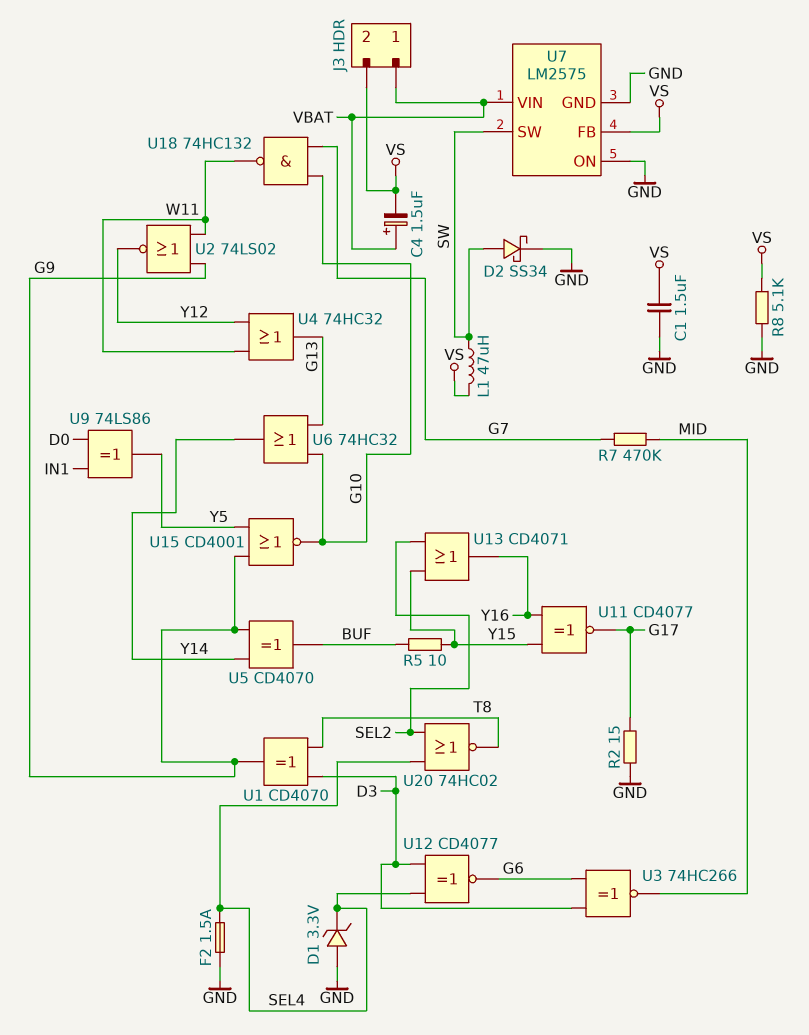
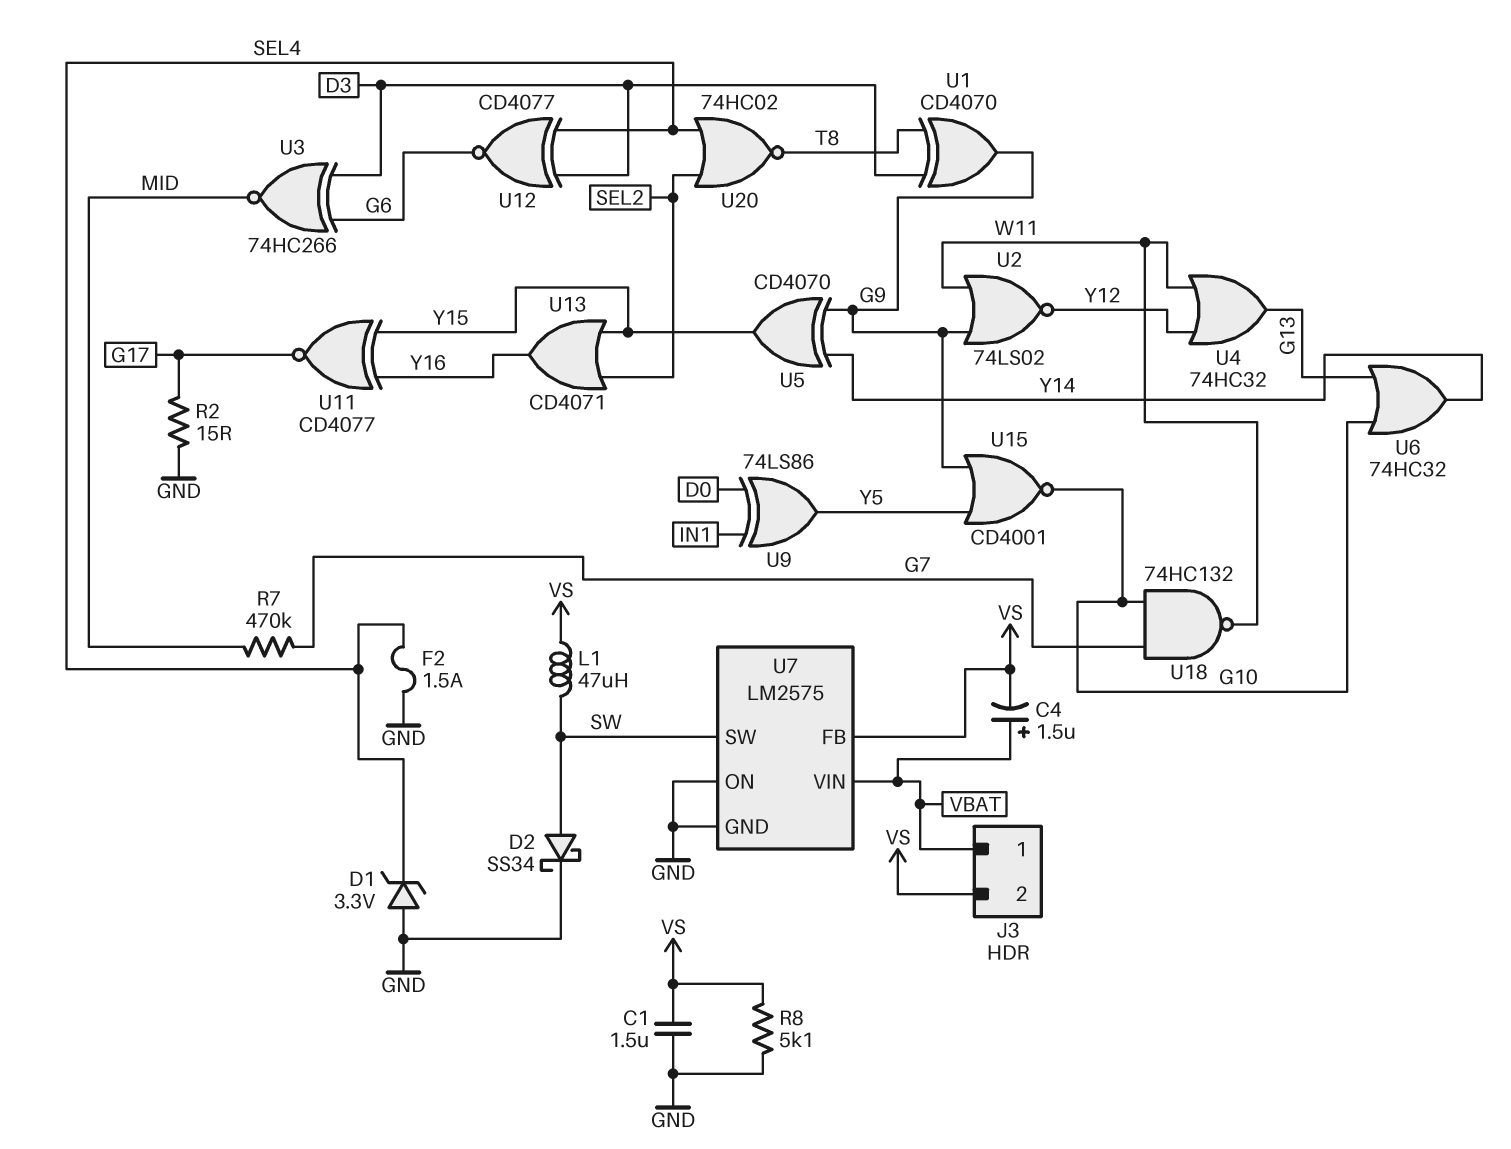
R5: 10 (BUF, Y15) -> none
U5: XOR CD4070 (in G9, in Y14, out BUF) -> XOR CD4070 (in G9, in Y14, out Y15)

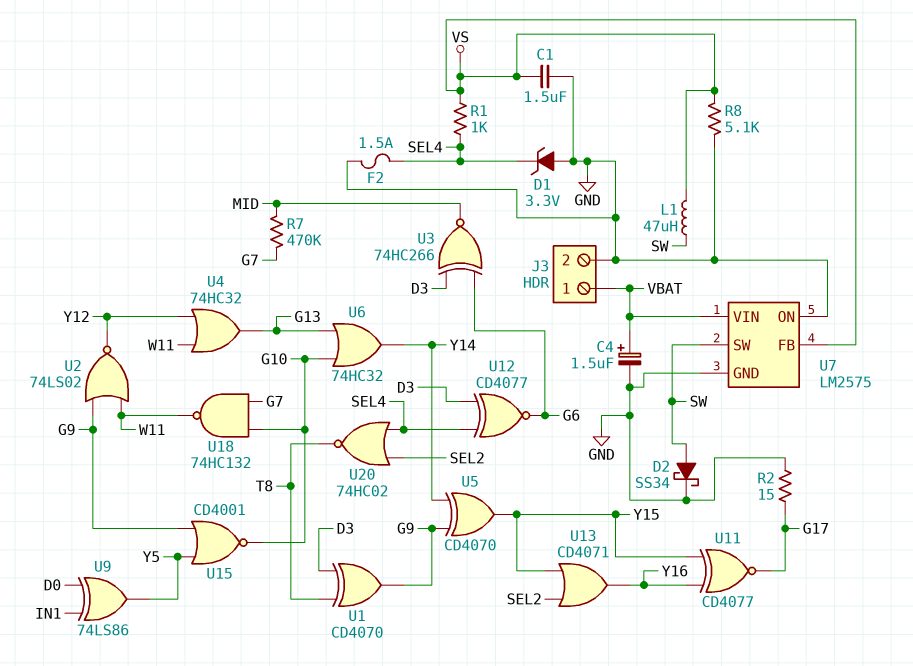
C4: 1.5uF (plus VBAT, minus VS) -> 1.5uF (plus VBAT, minus GND)
J3 pin 2: VS -> GND
R1: none -> 1k (SEL4, VS)

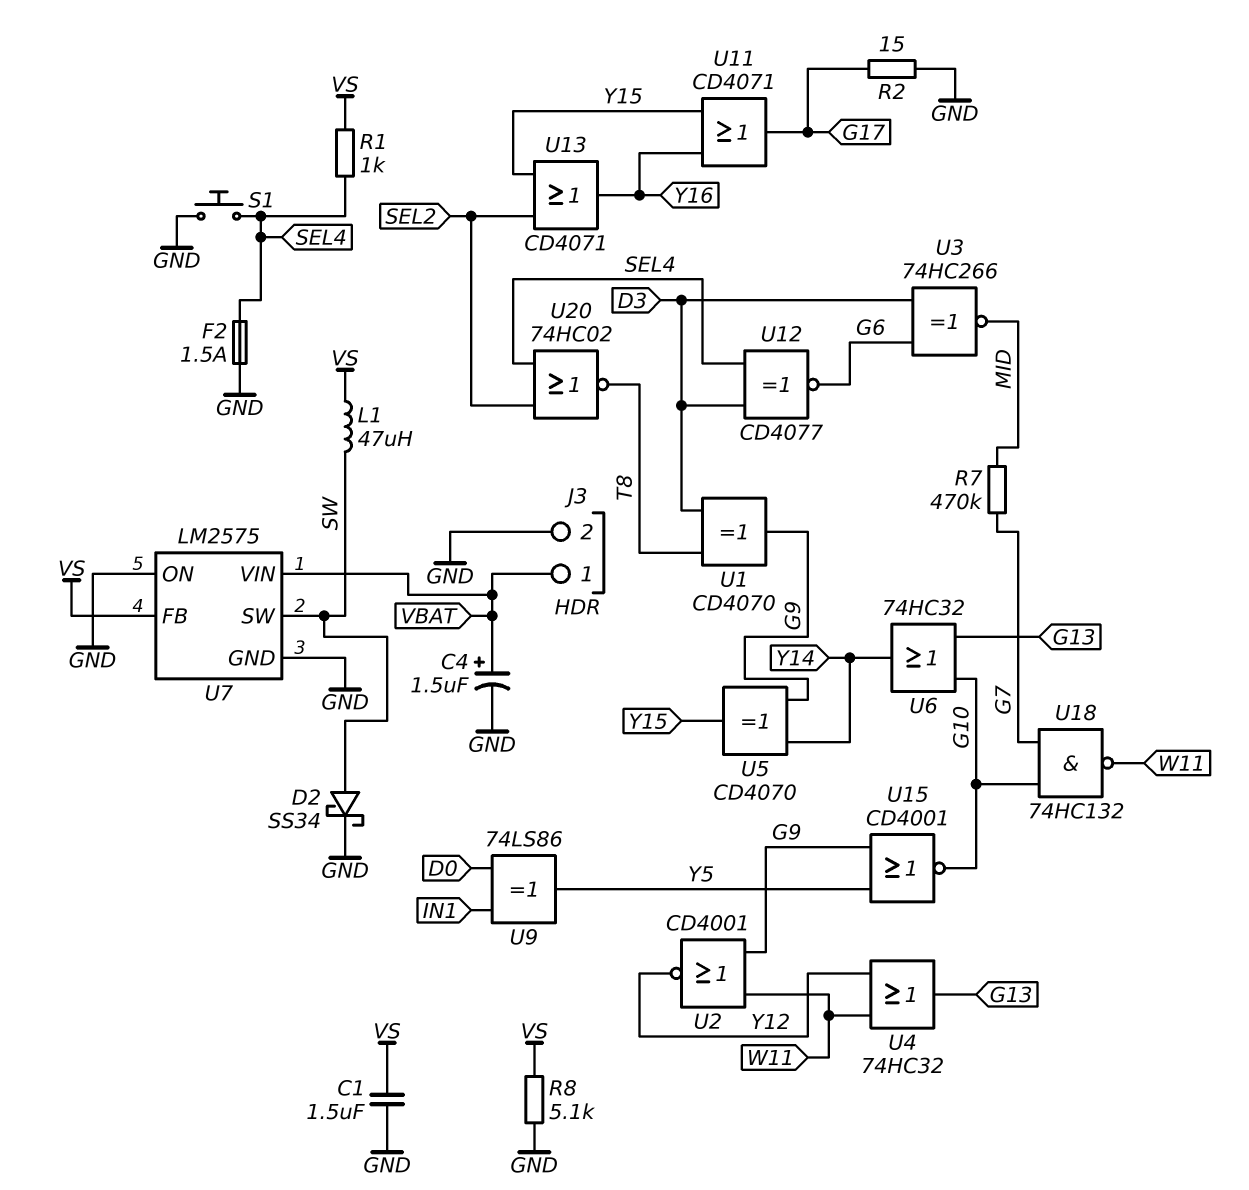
D1: zener 3.3V (A GND, K SEL4) -> none
S1: none -> button (GND, SEL4)
U2: NOR 74LS02 (in G9, in W11, out Y12) -> NOR CD4001 (in G9, in W11, out Y12)
U11: XNOR CD4077 (in Y15, in Y16, out G17) -> OR CD4071 (in Y15, in Y16, out G17)

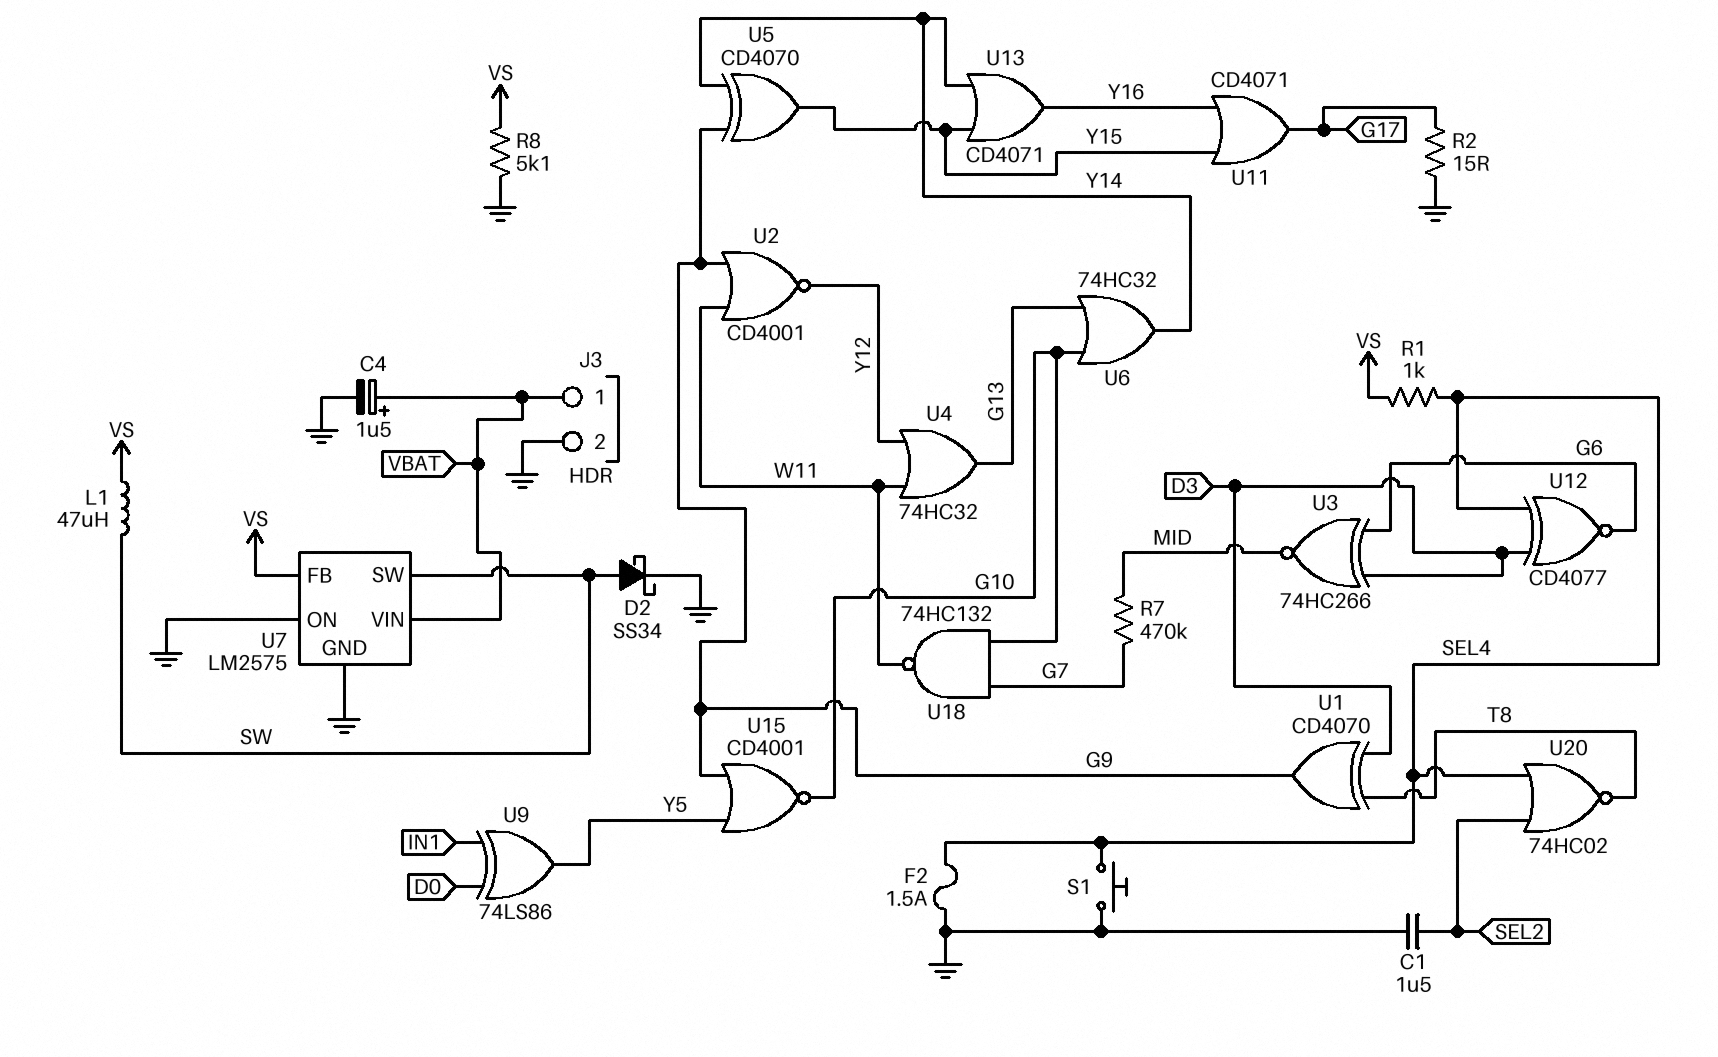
C1: 1.5uF (GND, VS) -> 1.5uF (GND, SEL2)
U13: OR CD4071 (in SEL2, in Y15, out Y16) -> OR CD4071 (in Y14, in Y15, out Y16)

